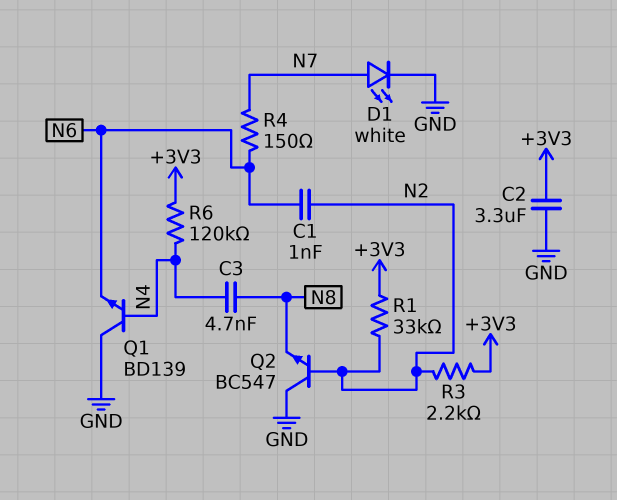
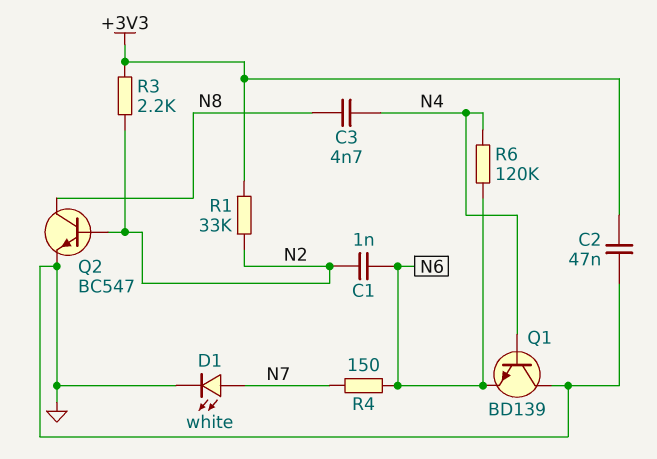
C2: 3.3uF (+3V3, GND) -> 47nF (+3V3, GND)
Q2: NPN BC547 (B N2, C GND, E N8) -> NPN BC547 (B N2, C N8, E GND)
R6: 120k (+3V3, N4) -> 120k (N4, N6)

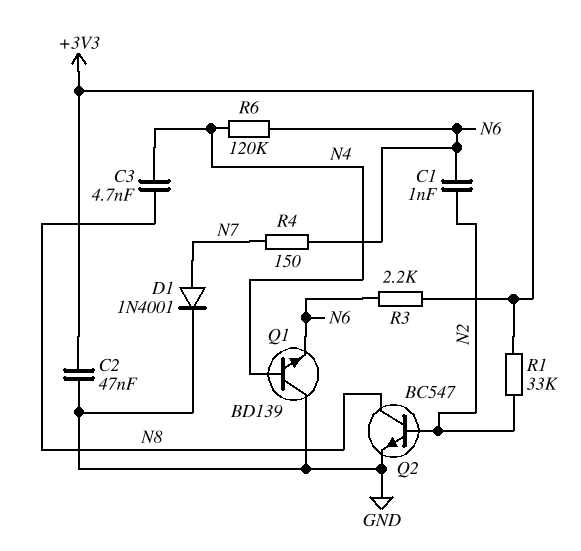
D1: LED white (A N7, K GND) -> diode 1N4001 (A N7, K GND)
R3: 2.2k (+3V3, N2) -> 2.2k (+3V3, N6)

